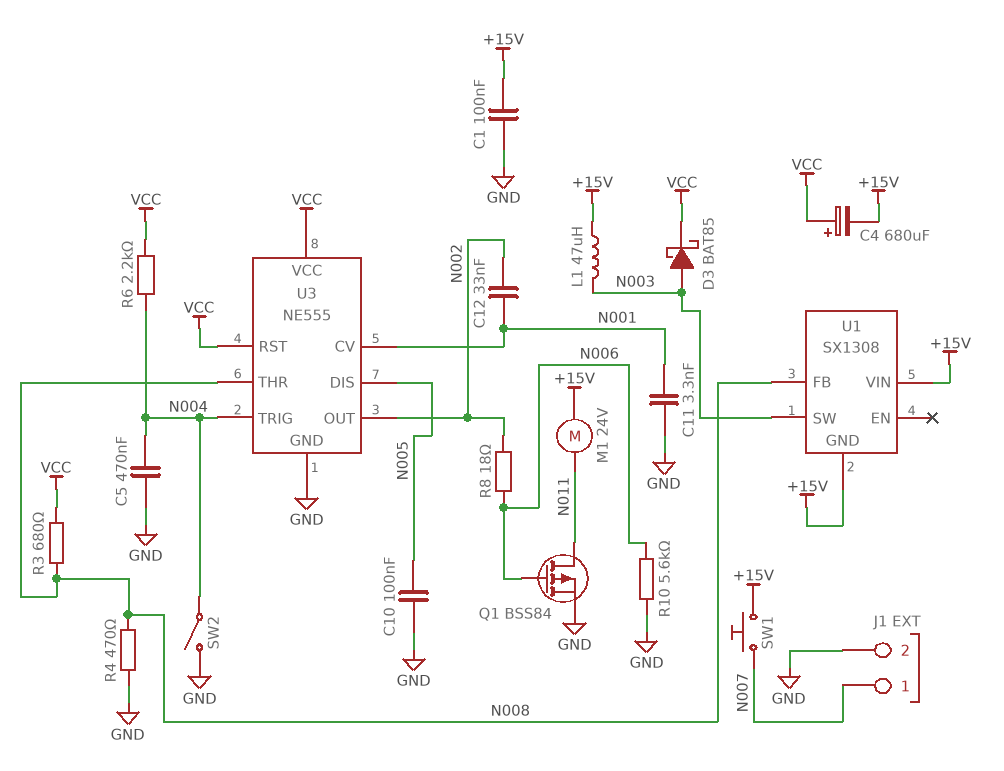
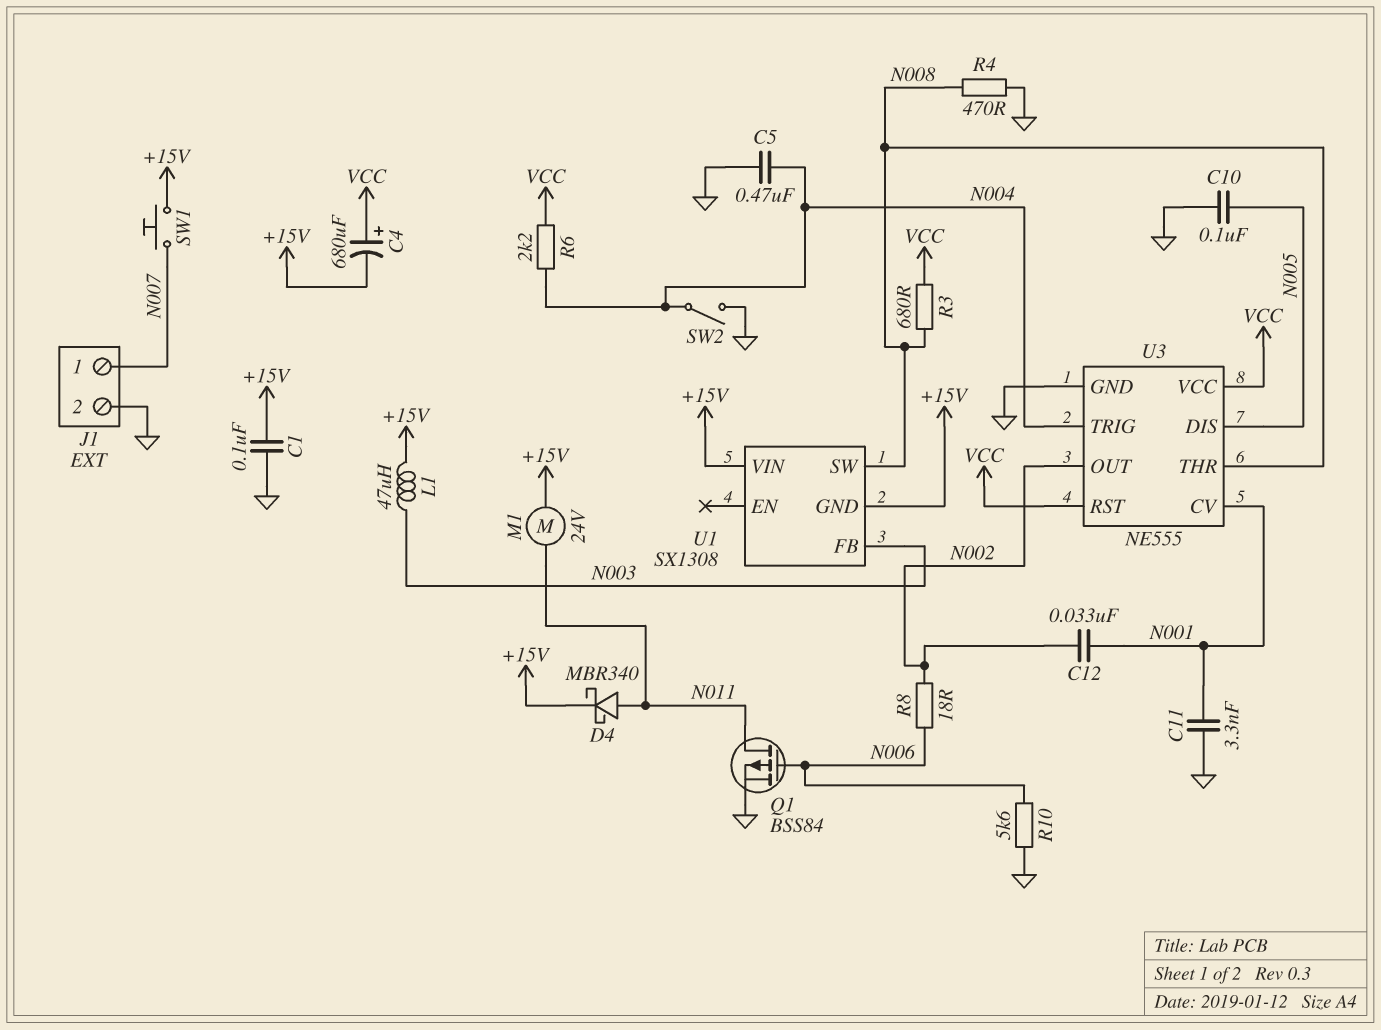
D3: schottky BAT85 (A N003, K VCC) -> none
D4: none -> schottky MBR340 (A N011, K +15V)
U1 pin FB: N008 -> N003
U1 pin SW: N003 -> N008

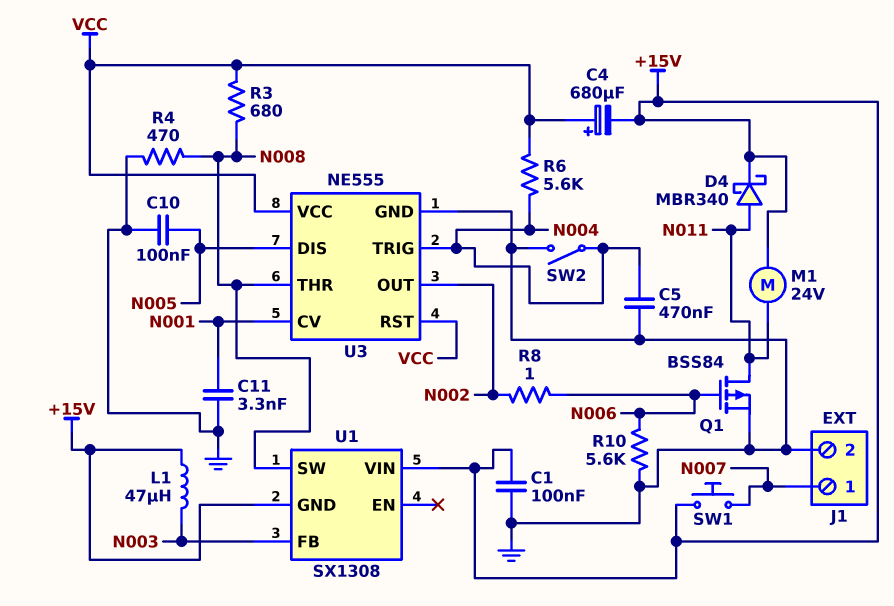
C12: 33nF (N001, N002) -> none
R6: 2.2k (N004, VCC) -> 5.6k (N004, VCC)
R8: 18 (N002, N006) -> 1 (N002, N006)

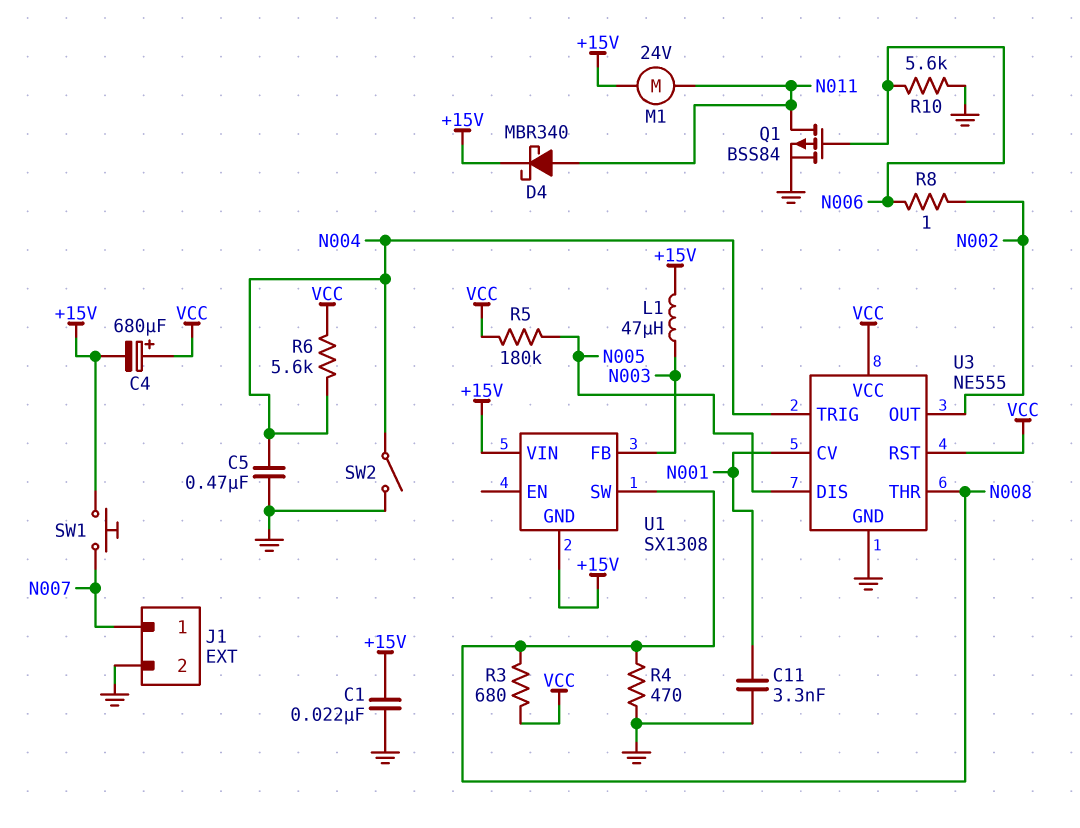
C1: 100nF (+15V, GND) -> 22nF (+15V, GND)
C10: 100nF (GND, N005) -> none
R5: none -> 180k (N005, VCC)

